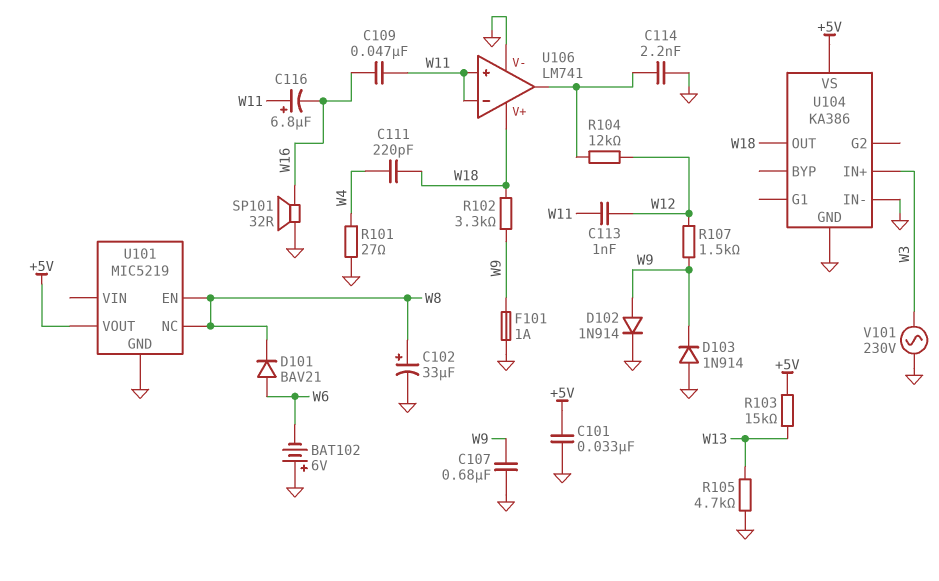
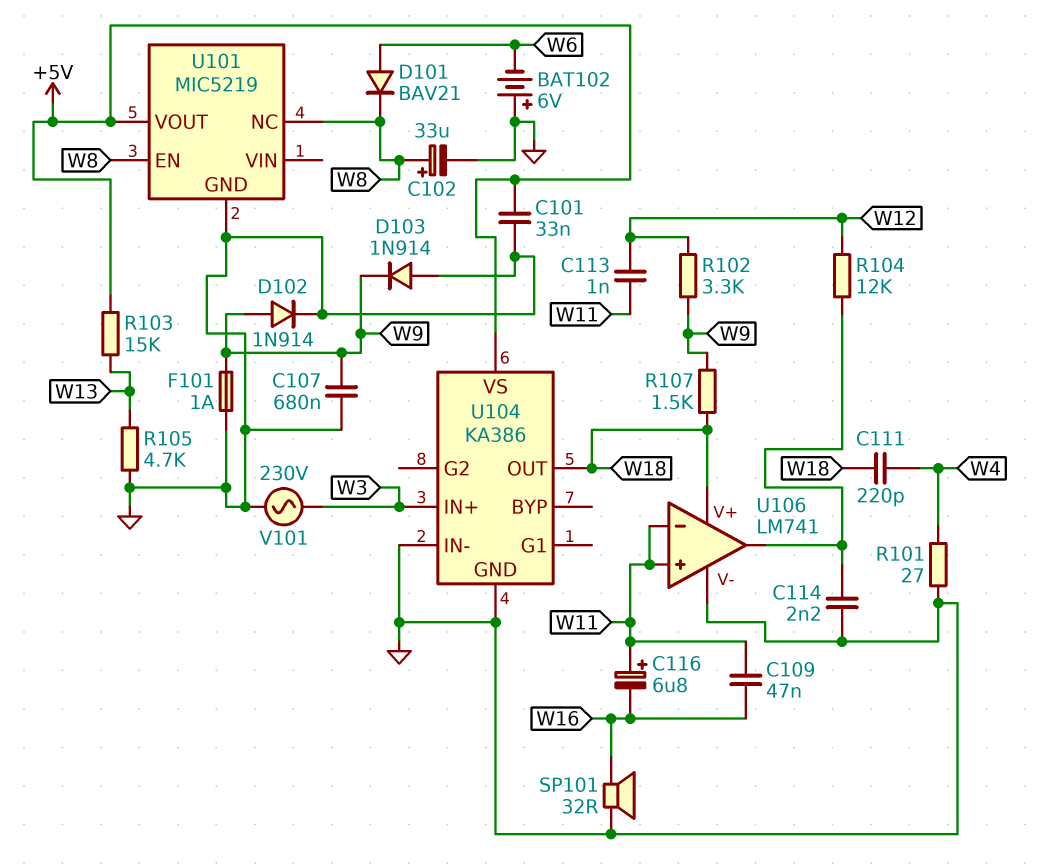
R102: 3.3k (W9, W18) -> 3.3k (W9, W12)
R107: 1.5k (W9, W12) -> 1.5k (W9, W18)

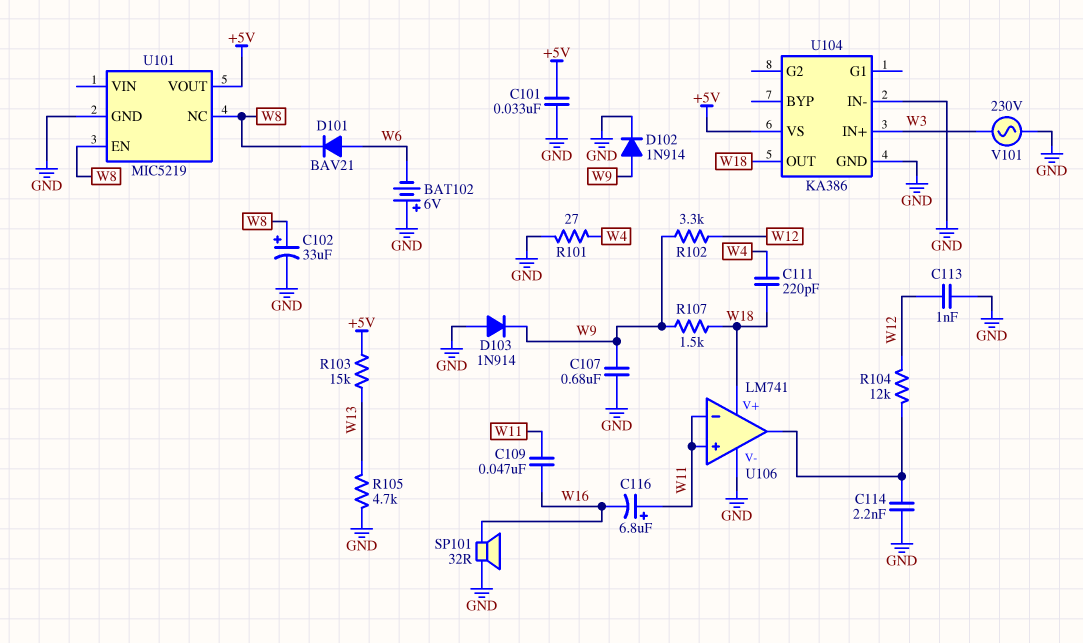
C113: 1nF (W11, W12) -> 1nF (GND, W12)
F101: 1A (GND, W9) -> none

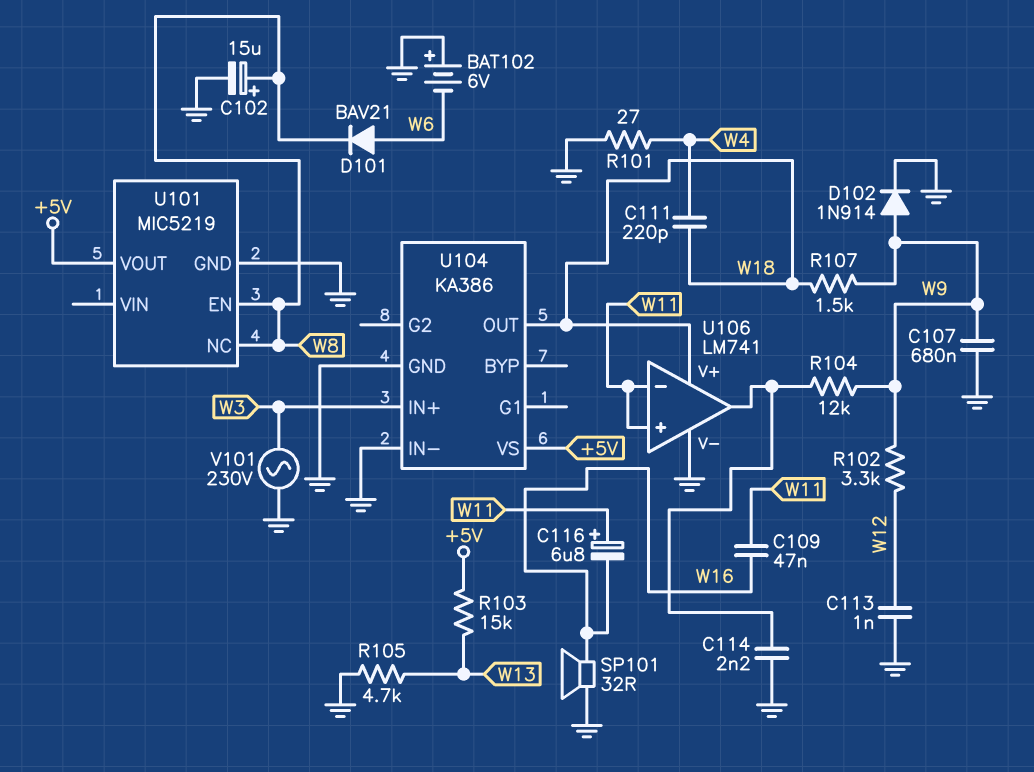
C101: 33nF (+5V, GND) -> none
C102: 33uF (plus W8, minus GND) -> 15uF (plus W8, minus GND)
D103: diode 1N914 (A GND, K W9) -> none
R104: 12k (U106/out, W12) -> 12k (U106/out, W9)

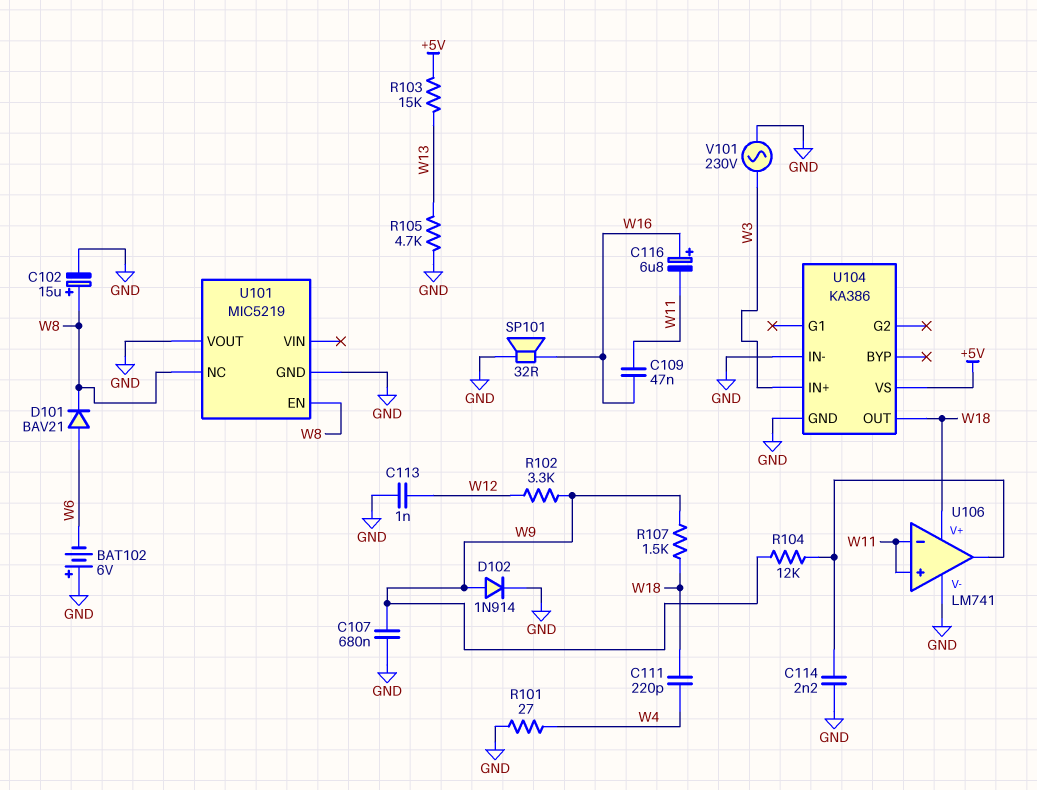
C116: 6.8uF (plus W11, minus W16) -> 6.8uF (plus W16, minus W11)
U101 pin VOUT: +5V -> GND

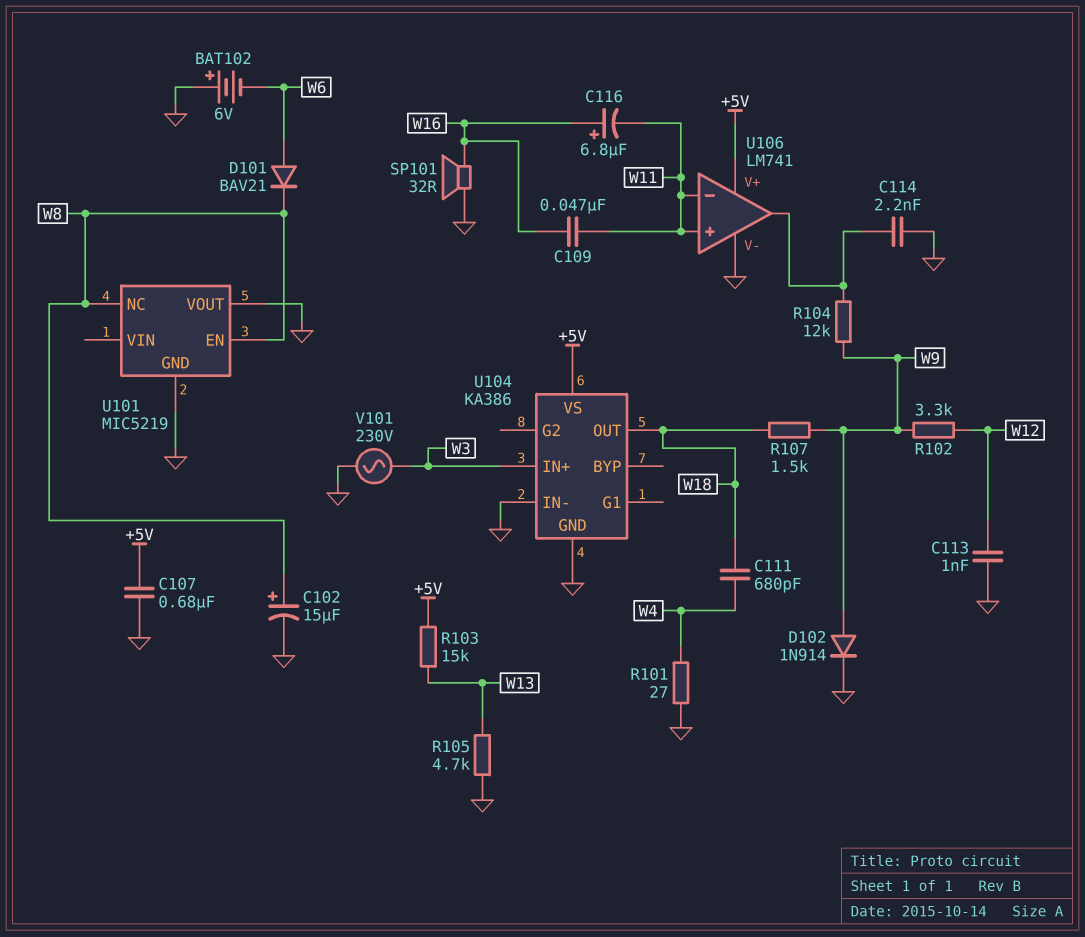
C107: 680nF (GND, W9) -> 680nF (+5V, GND)
C111: 220pF (W4, W18) -> 680pF (W4, W18)
U106 pin V+: W18 -> +5V

